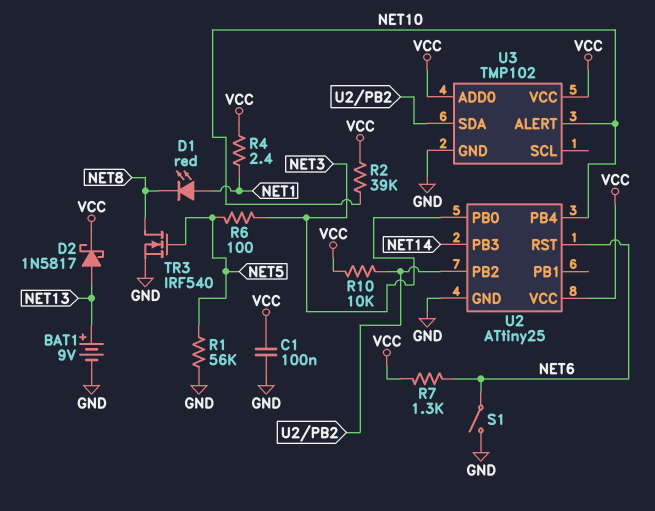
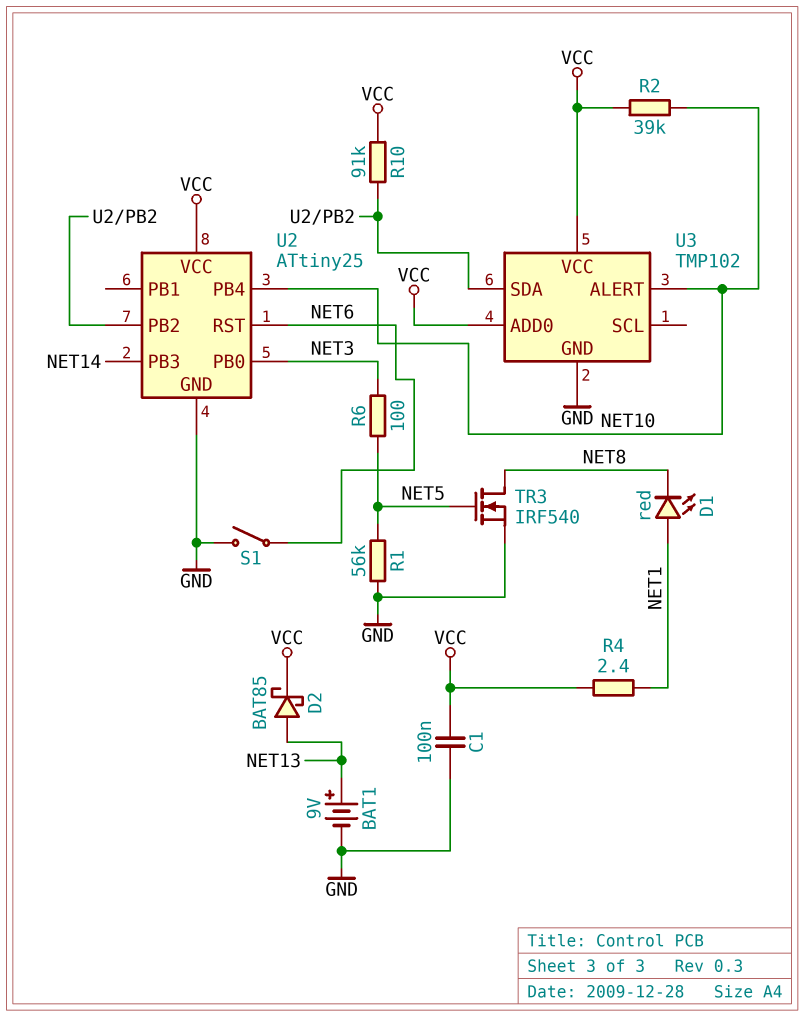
D2: schottky 1N5817 (A NET13, K VCC) -> schottky BAT85 (A NET13, K VCC)
R7: 1.3k (NET6, VCC) -> none
R10: 10k (U2/PB2, VCC) -> 91k (U2/PB2, VCC)

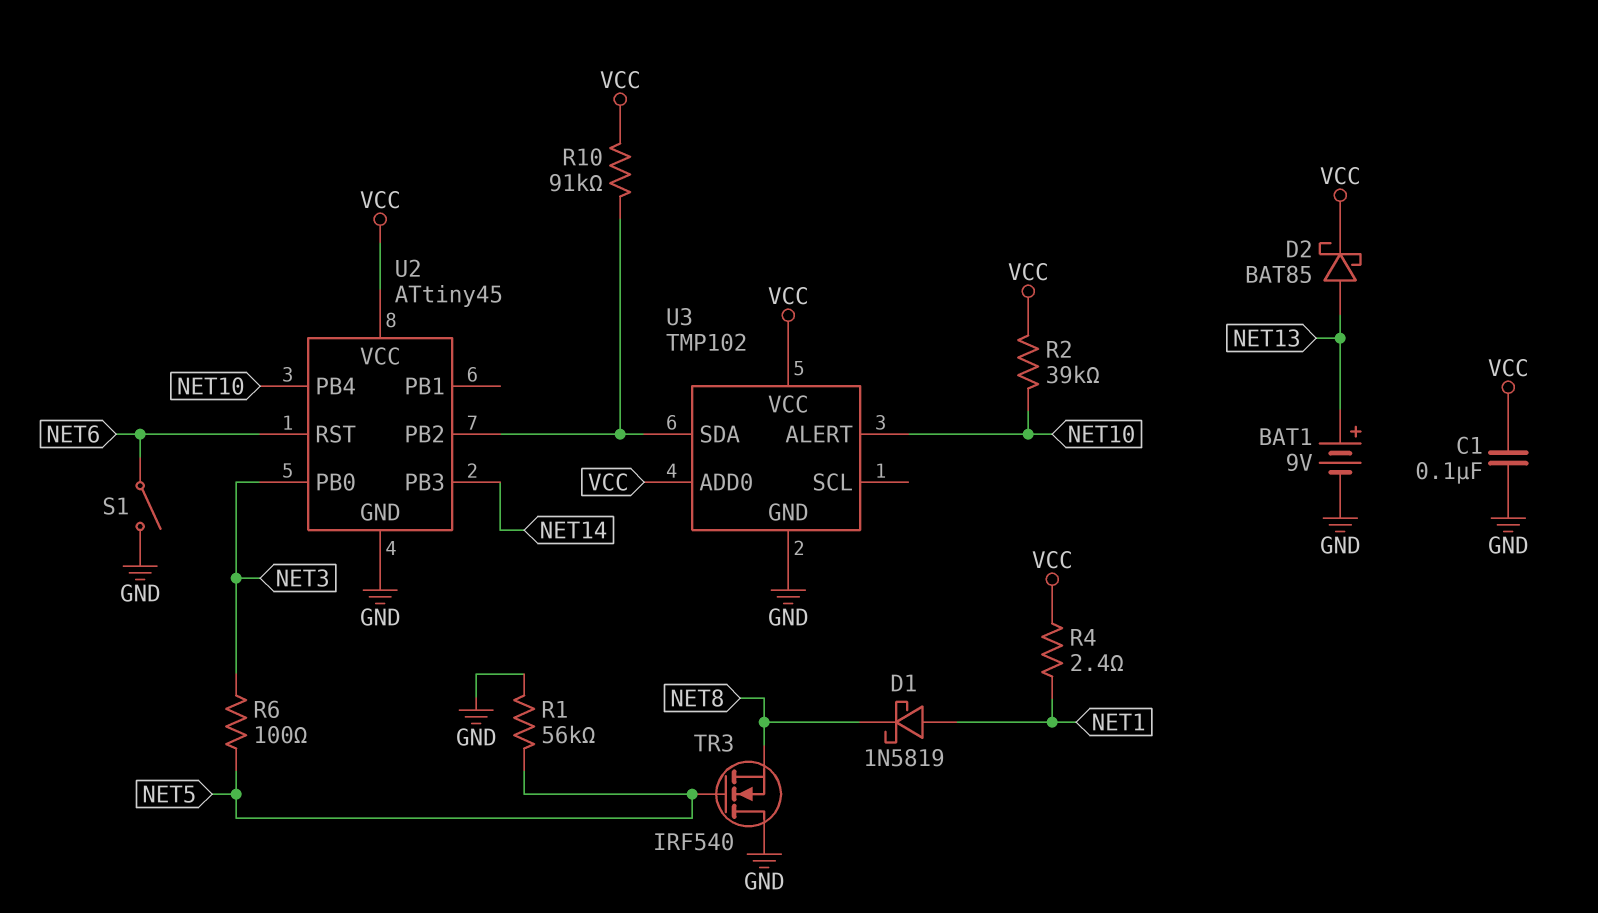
D1: LED red (A NET1, K NET8) -> schottky 1N5819 (A NET1, K NET8)
TR3: NMOS IRF540 (G NET5, D NET8, S GND) -> NMOS IRF540 (G NET5, D GND, S NET8)
U2: ATtiny25 -> ATtiny45

